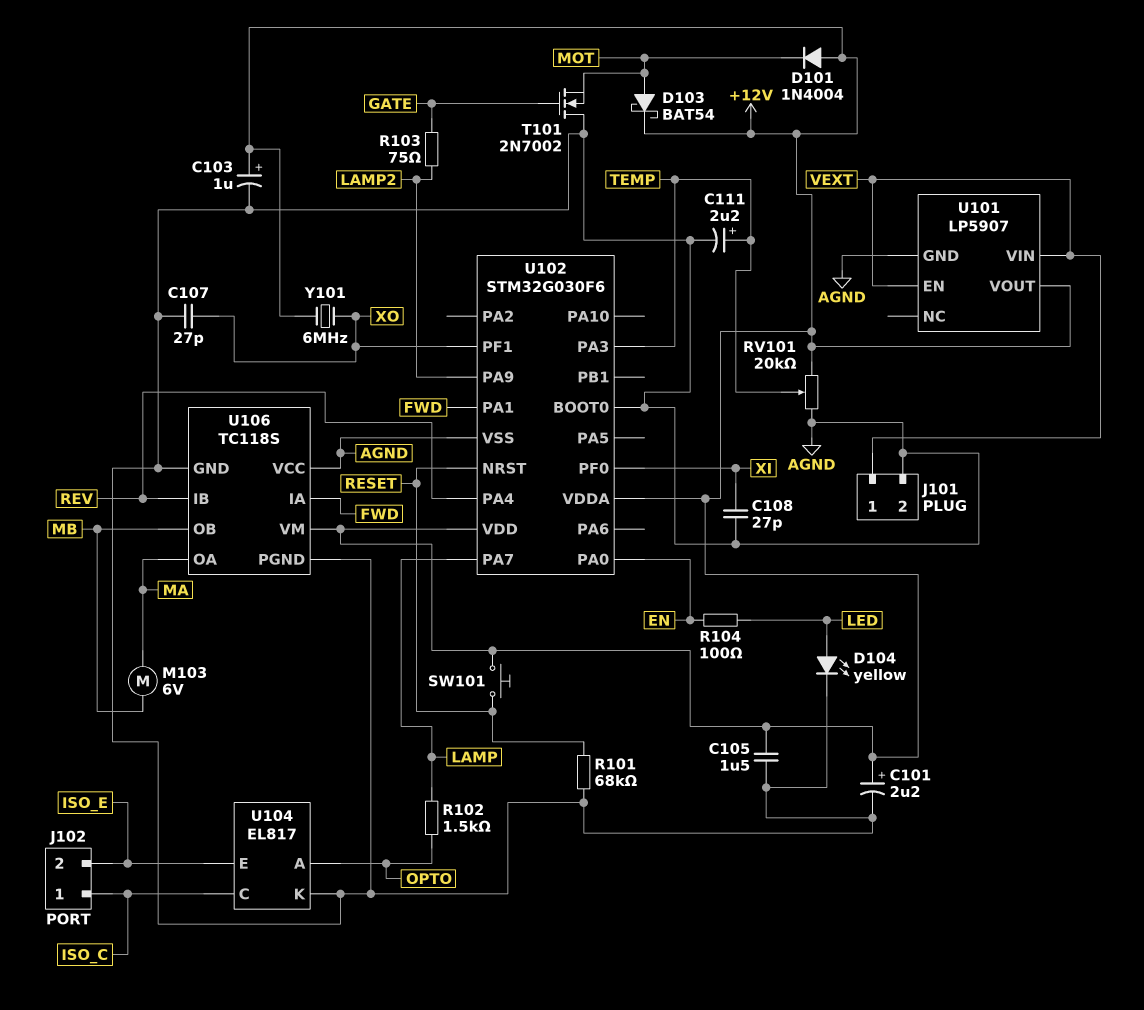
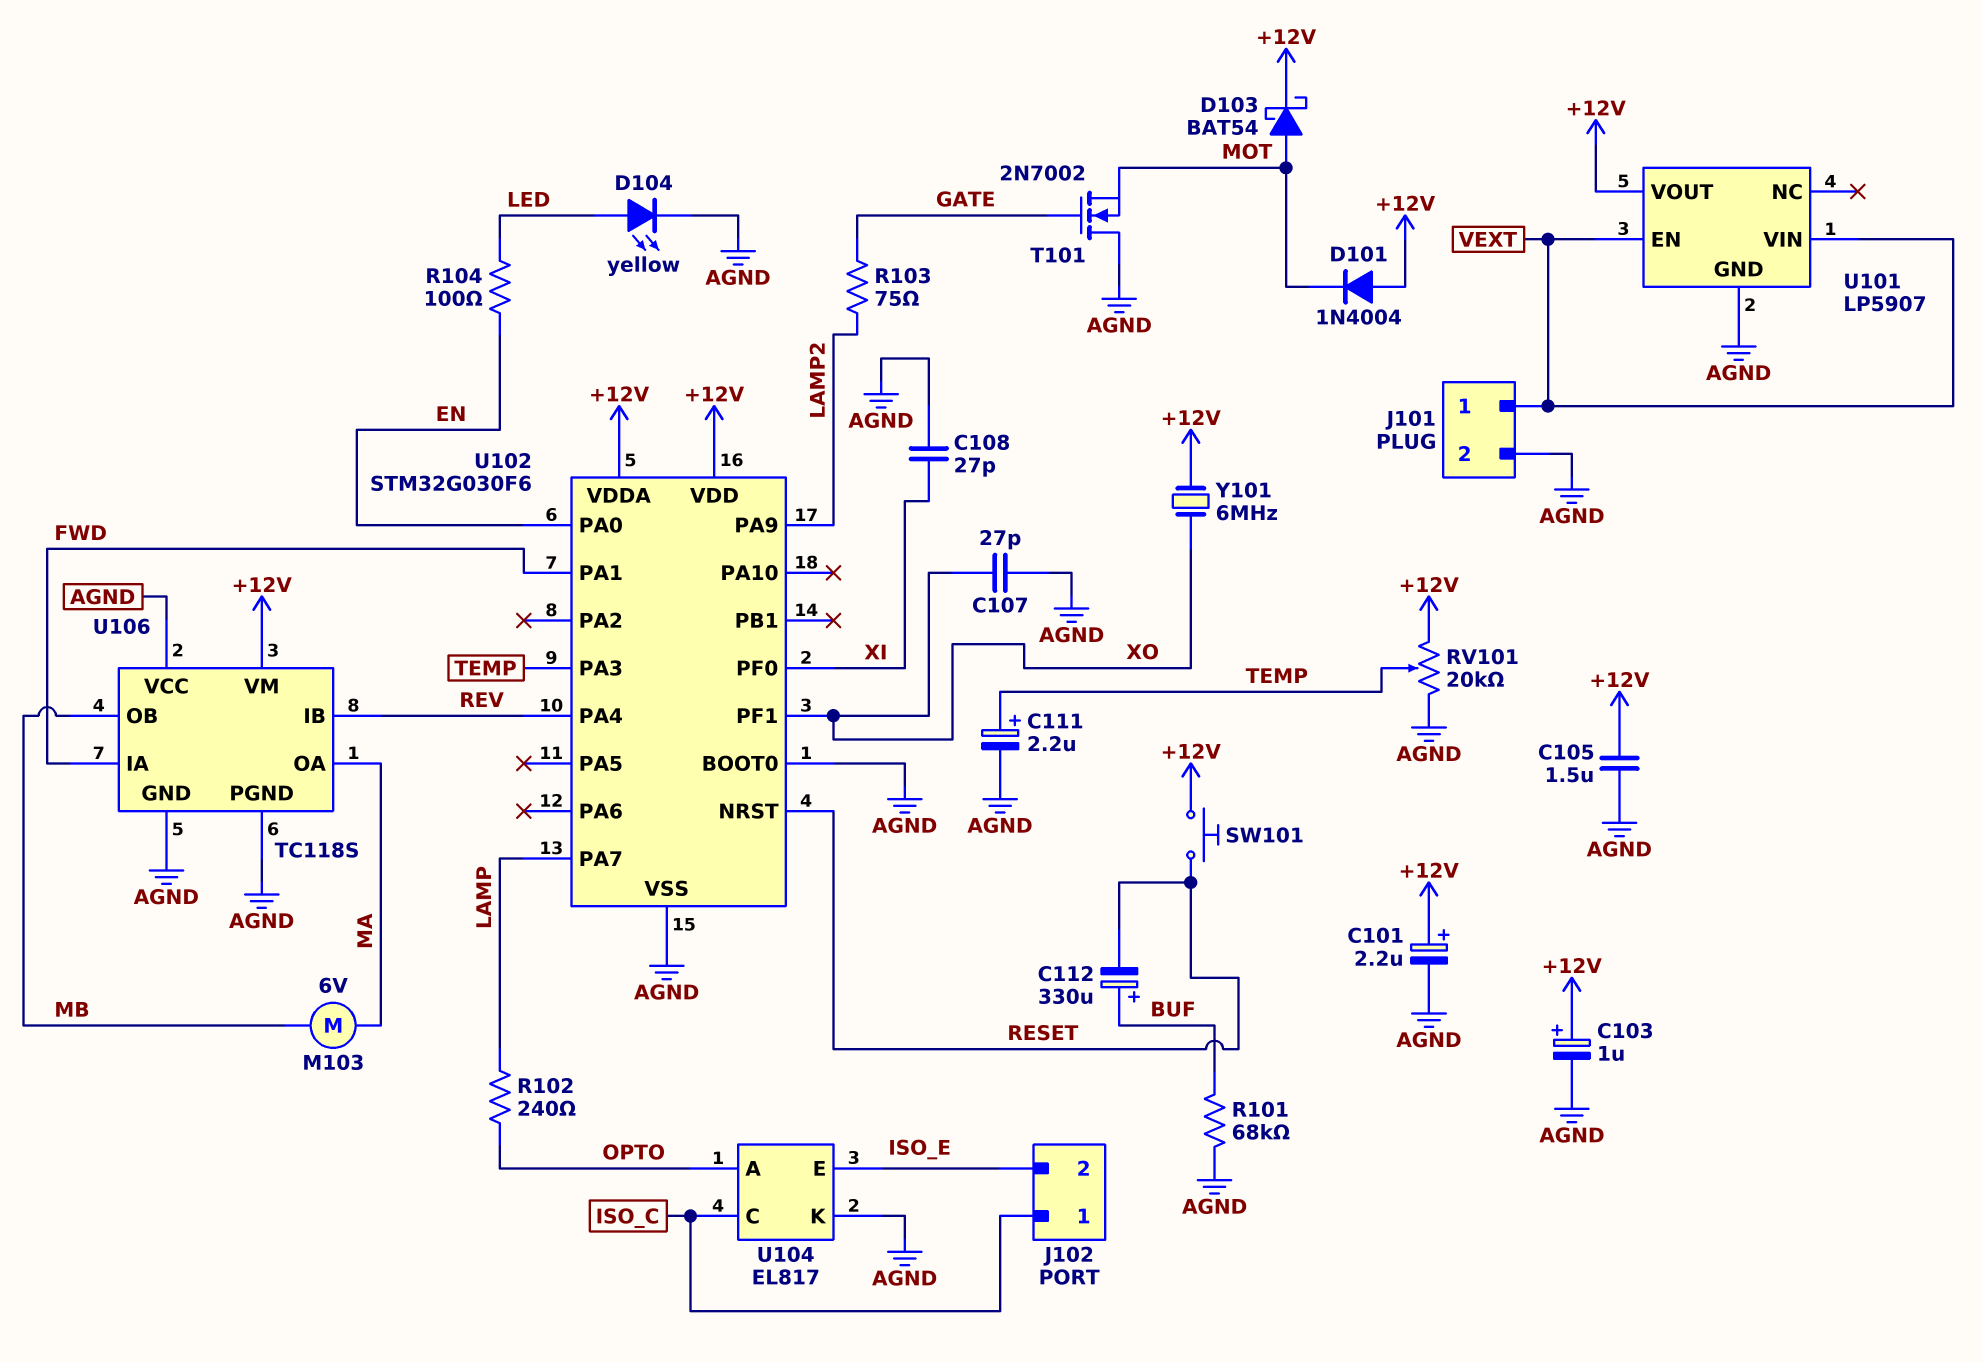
C112: none -> 330uF (plus BUF, minus RESET)
R101: 68k (AGND, RESET) -> 68k (AGND, BUF)
R102: 1.5k (LAMP, OPTO) -> 240 (LAMP, OPTO)

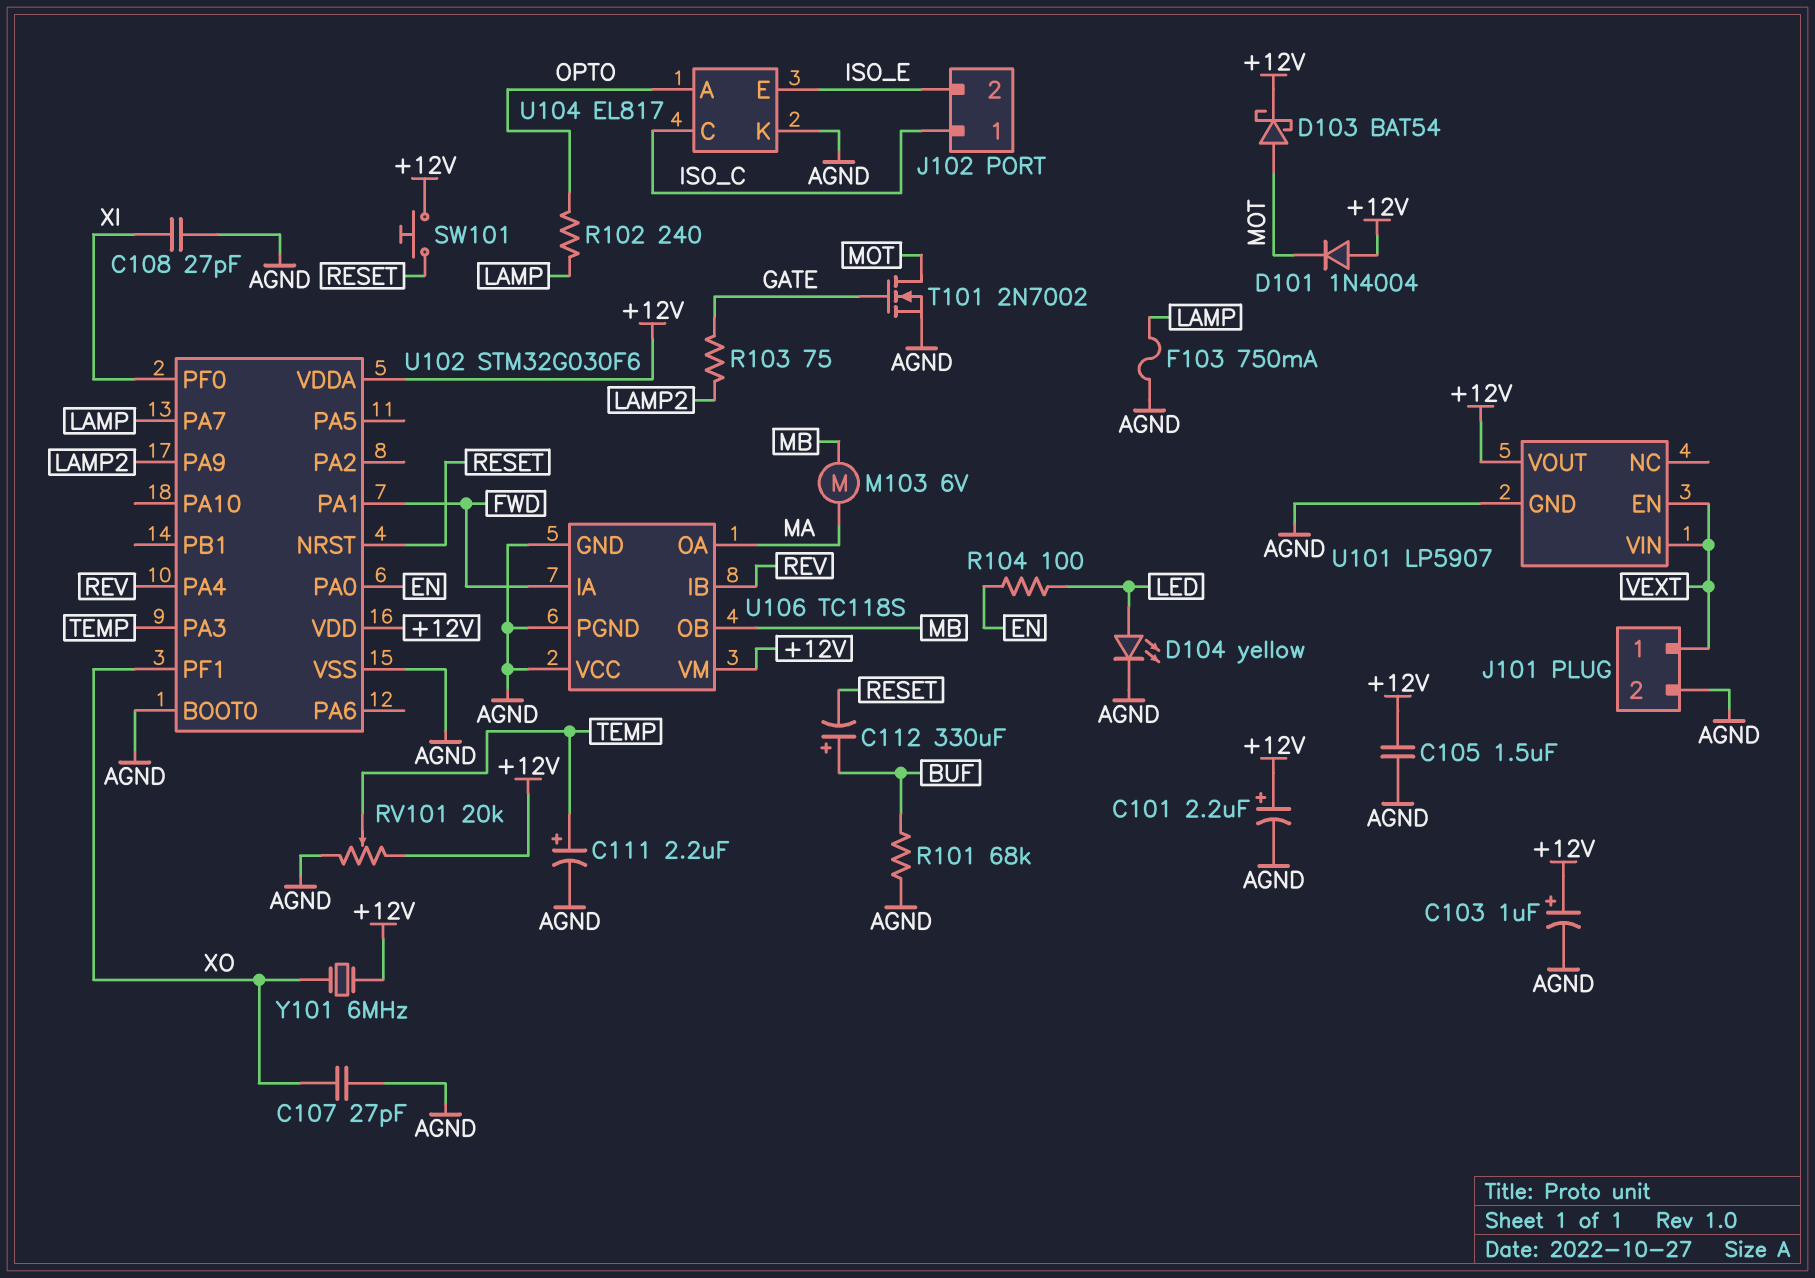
F103: none -> 750mA (AGND, LAMP)
T101: NMOS 2N7002 (G GATE, D AGND, S MOT) -> NMOS 2N7002 (G GATE, D MOT, S AGND)

